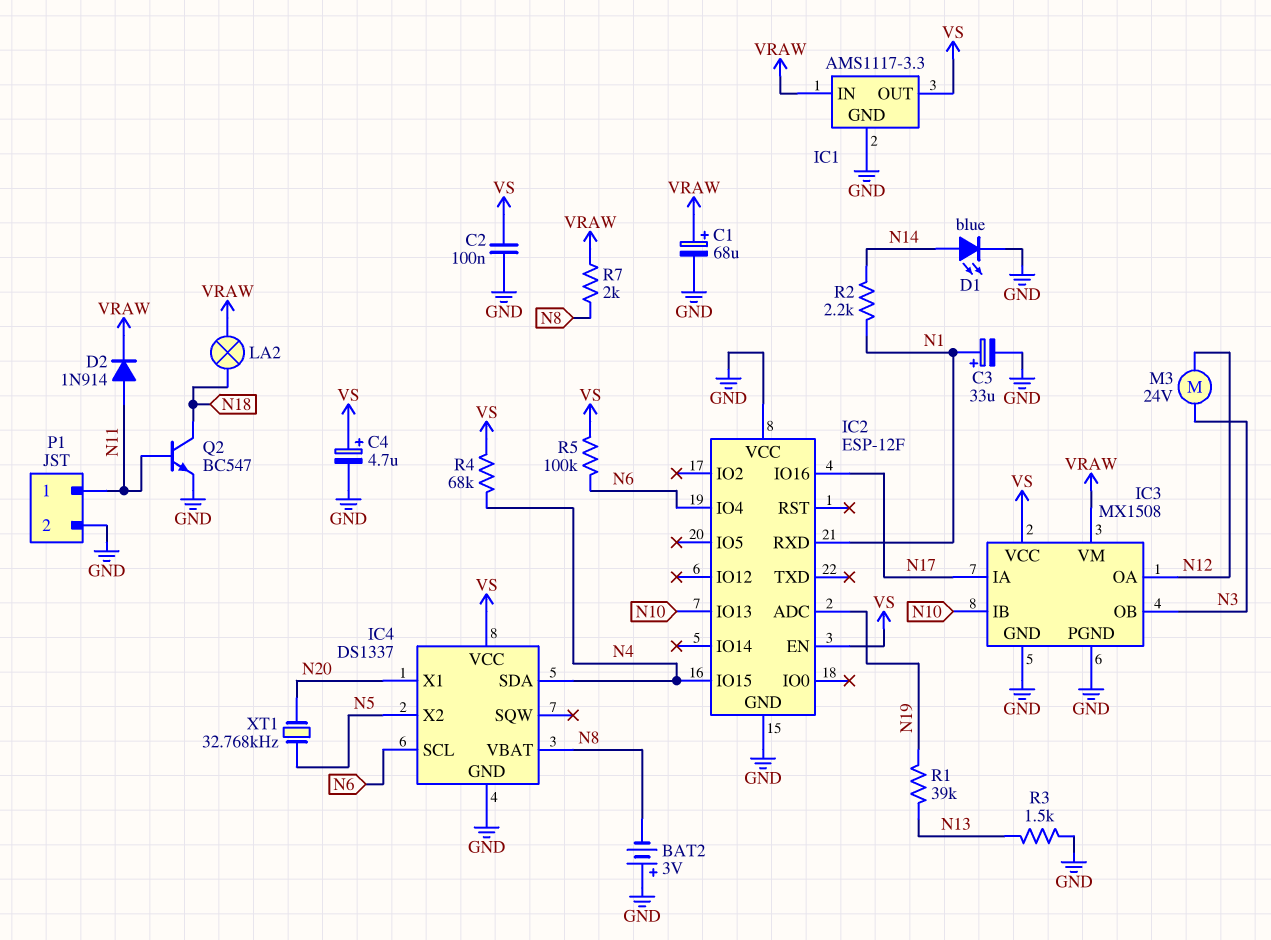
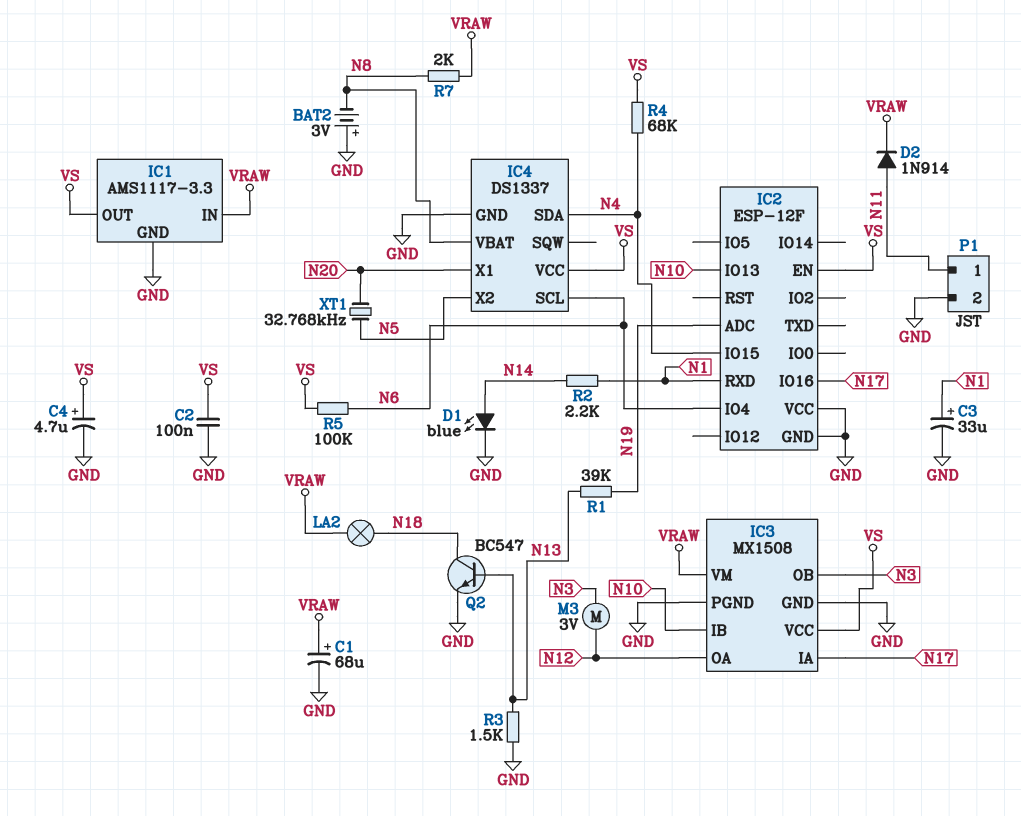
M3: motor 24V (N3, N12) -> motor 3V (N3, N12)
Q2: NPN BC547 (B N11, C N18, E GND) -> NPN BC547 (B N13, C N18, E GND)

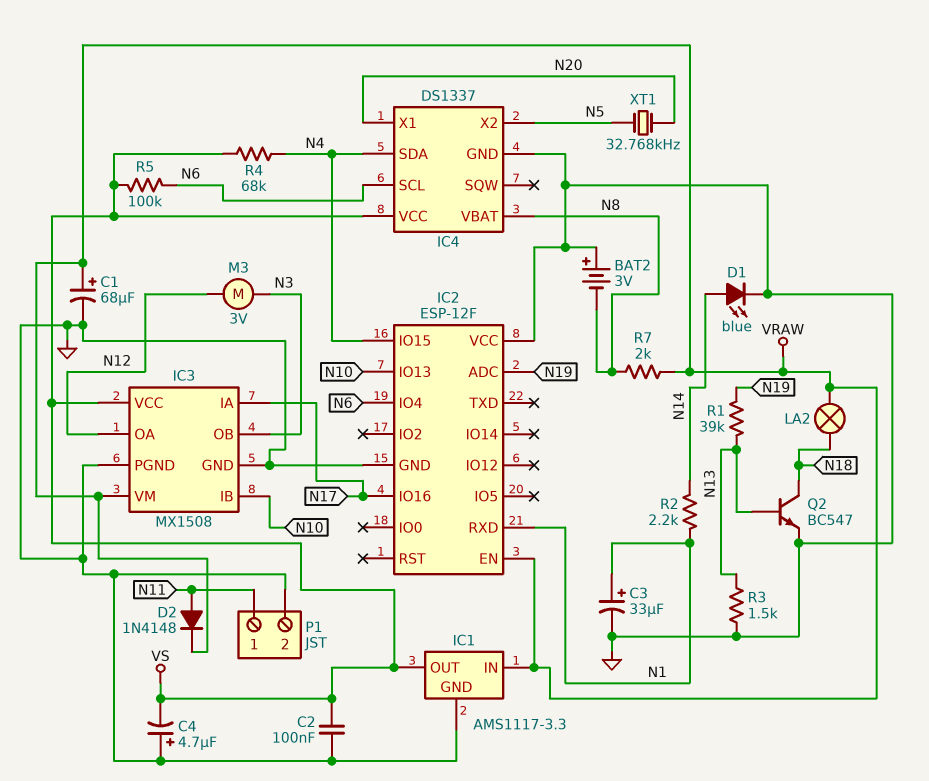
C4: 4.7uF (plus VS, minus GND) -> 4.7uF (plus GND, minus VS)
D2: diode 1N914 (A N11, K VRAW) -> diode 1N4148 (A N11, K VRAW)
IC2 pin EN: VS -> VRAW

